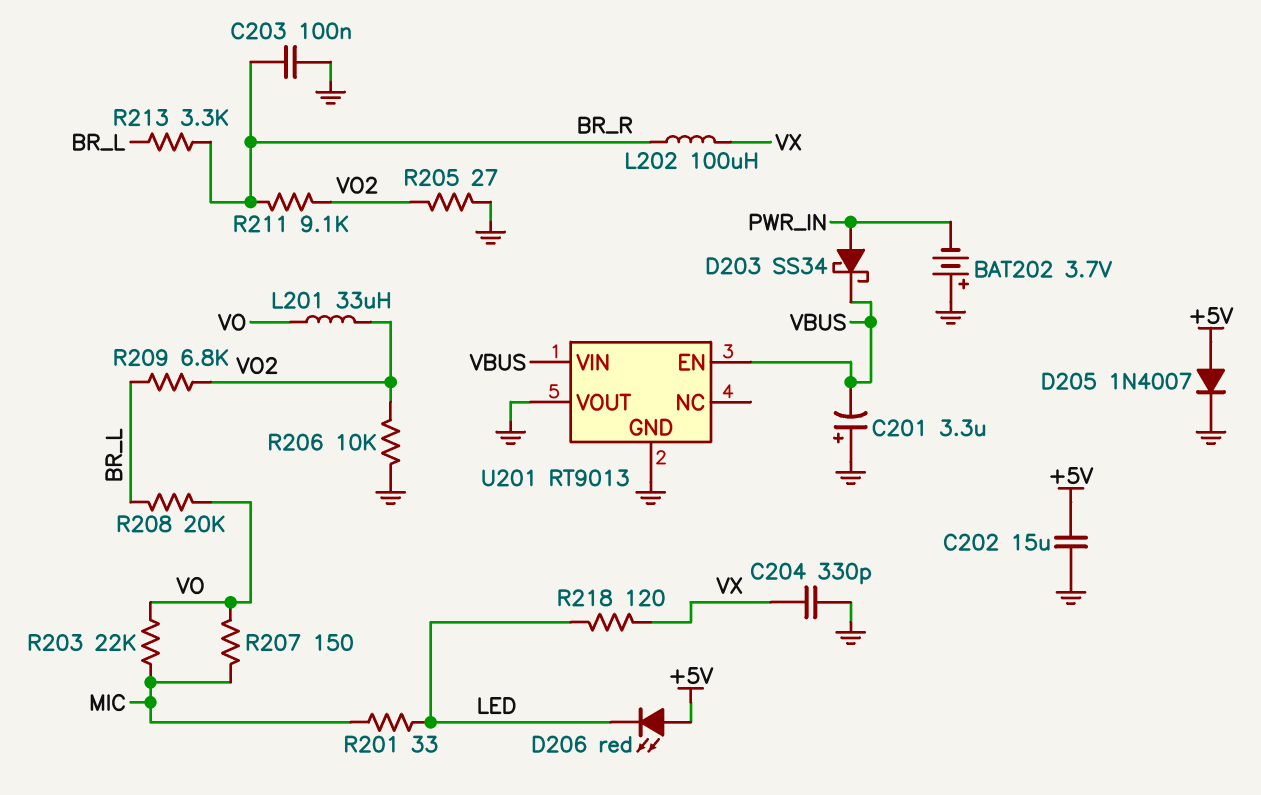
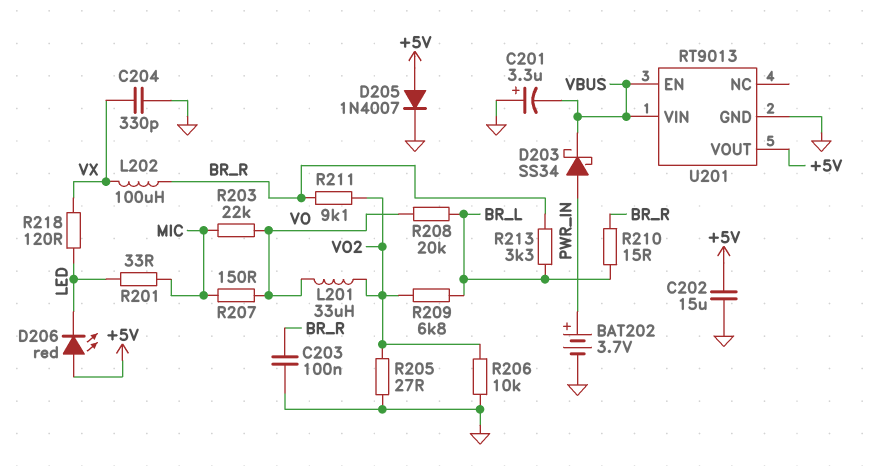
BAT202: 3.7V (plus GND, minus PWR_IN) -> 3.7V (plus PWR_IN, minus GND)
R210: none -> 15 (BR_L, BR_R)
U201 pin VOUT: GND -> +5V

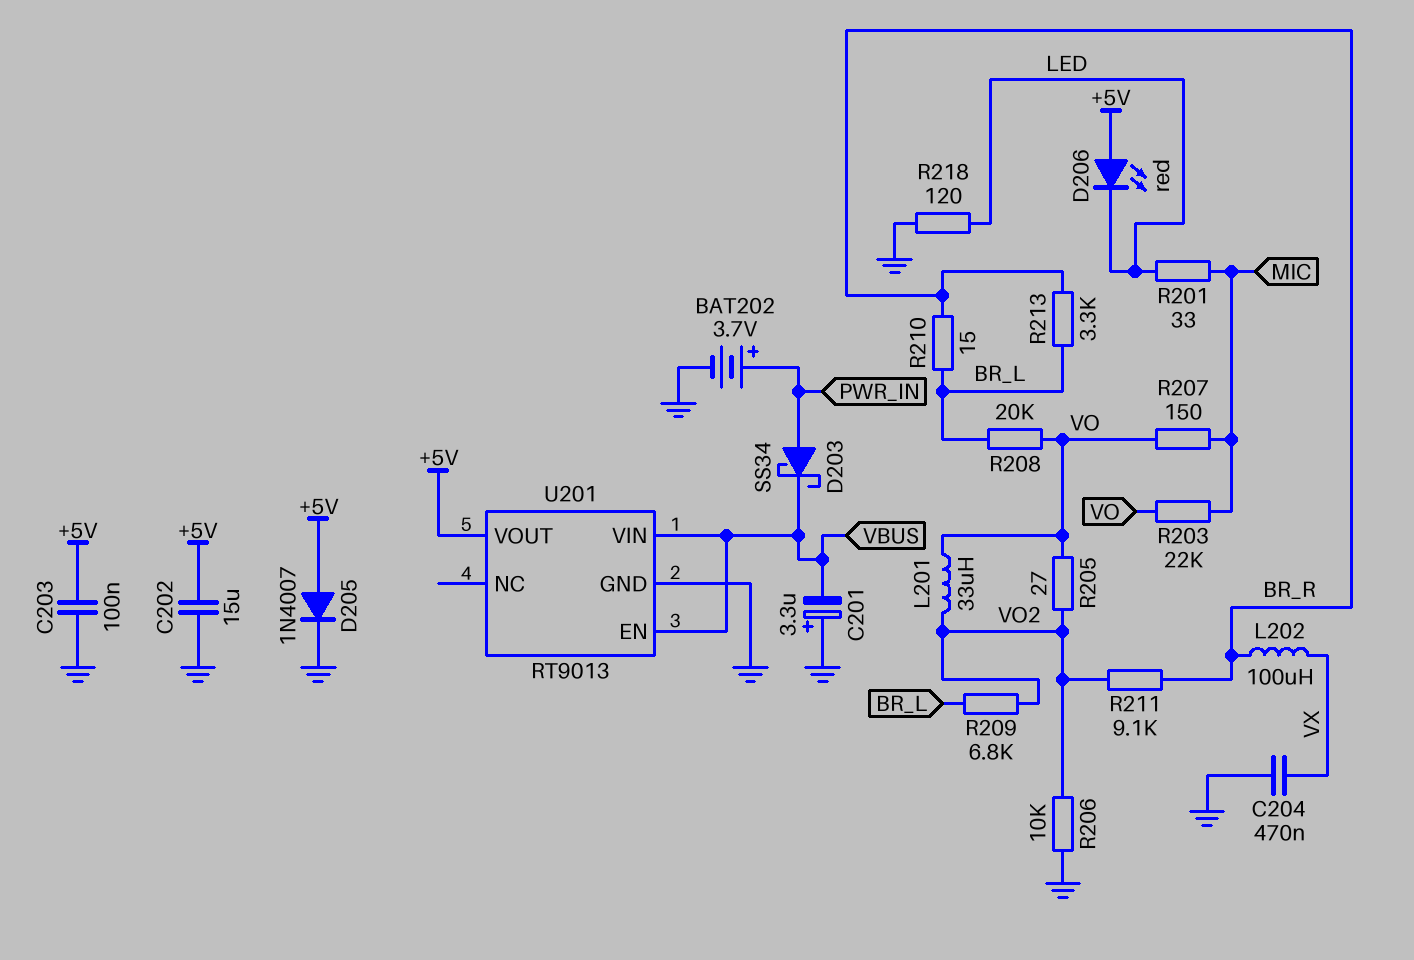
C203: 100nF (BR_R, GND) -> 100nF (+5V, GND)
C204: 330pF (GND, VX) -> 470nF (GND, VX)
R205: 27 (GND, VO2) -> 27 (VO, VO2)
R218: 120 (LED, VX) -> 120 (GND, LED)

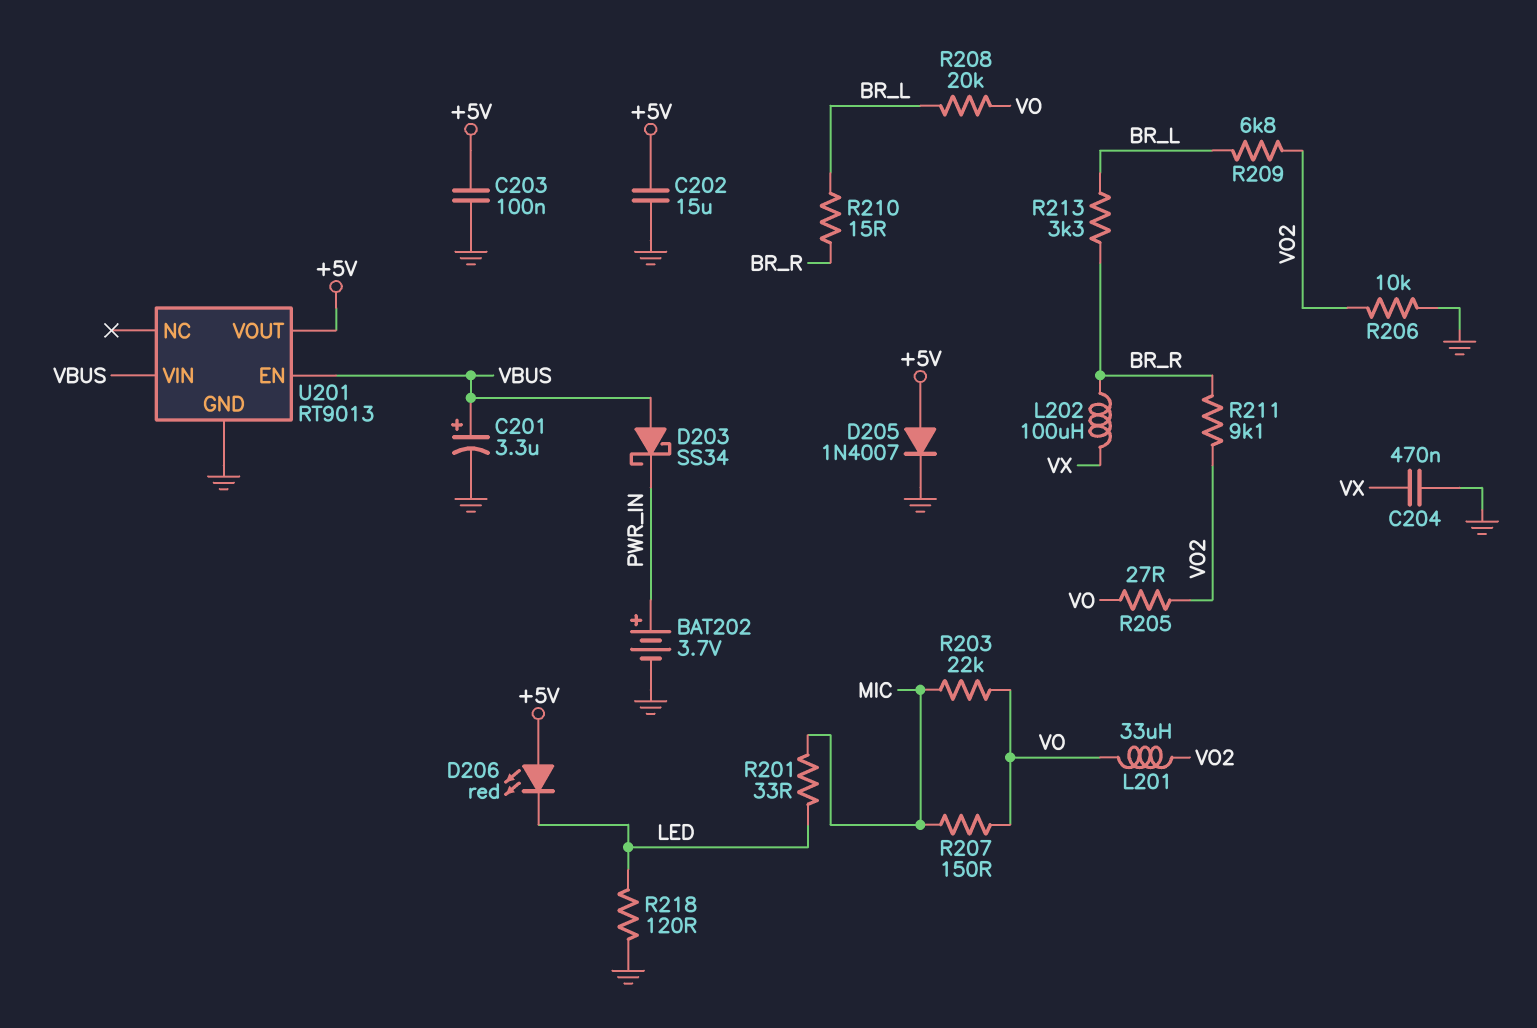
C201: 3.3uF (plus GND, minus VBUS) -> 3.3uF (plus VBUS, minus GND)
D203: schottky SS34 (A PWR_IN, K VBUS) -> schottky SS34 (A VBUS, K PWR_IN)

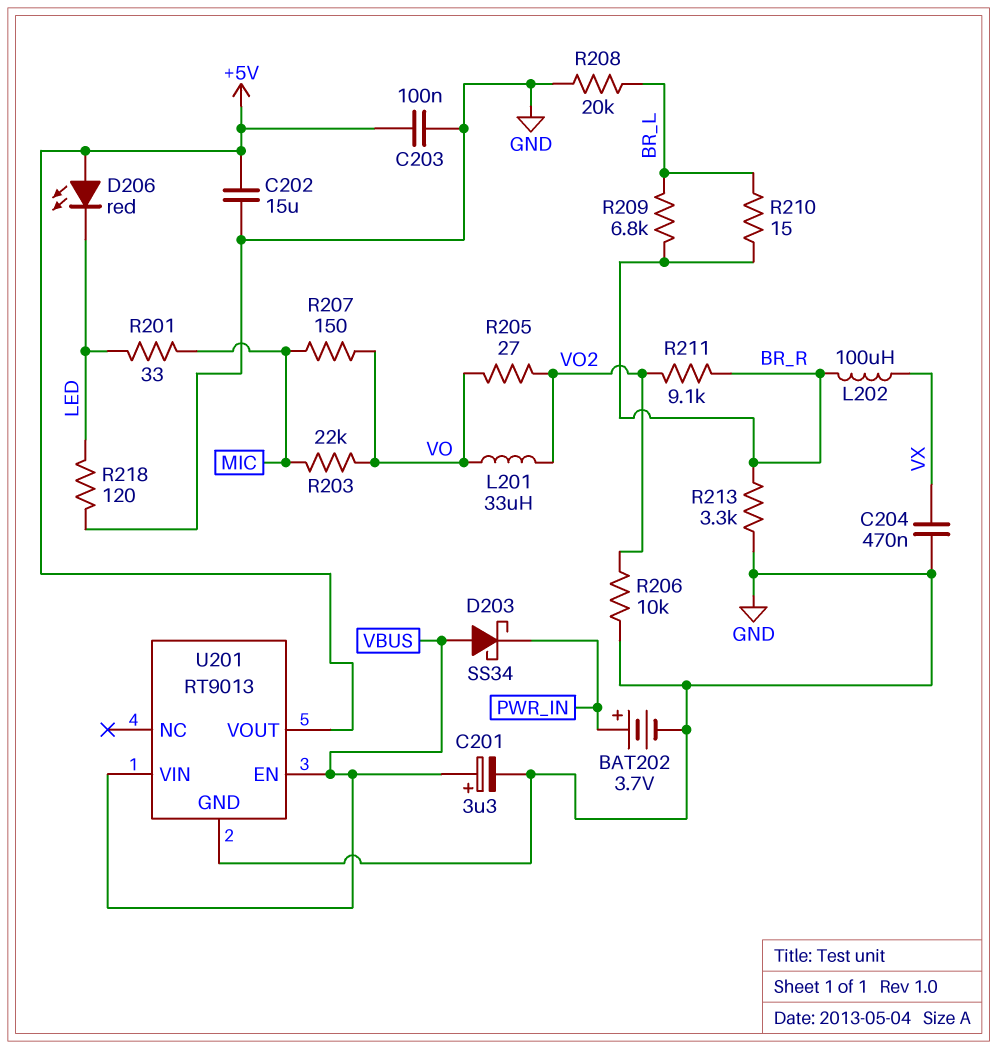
D205: diode 1N4007 (A +5V, K GND) -> none
R208: 20k (BR_L, VO) -> 20k (BR_L, GND)
R209: 6.8k (BR_L, VO2) -> 6.8k (BR_L, BR_R)
R213: 3.3k (BR_L, BR_R) -> 3.3k (BR_R, GND)

